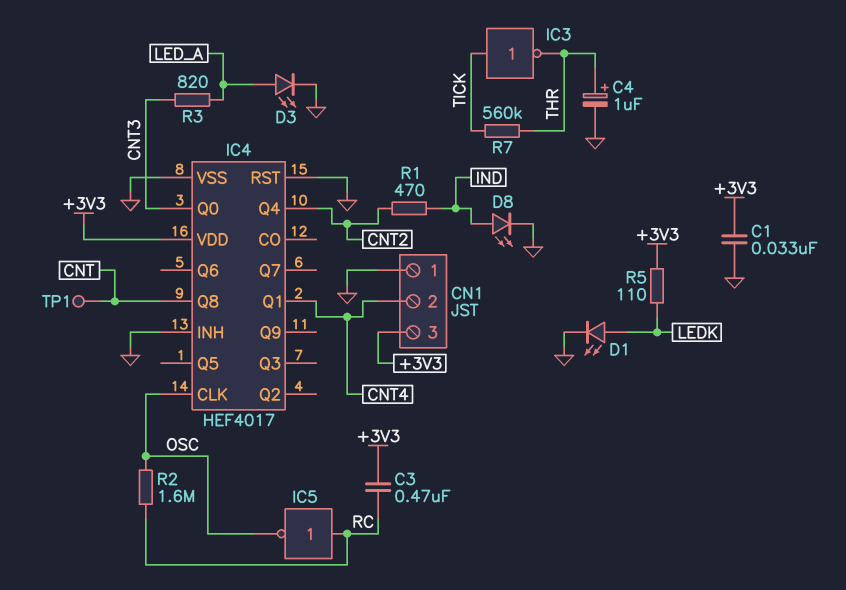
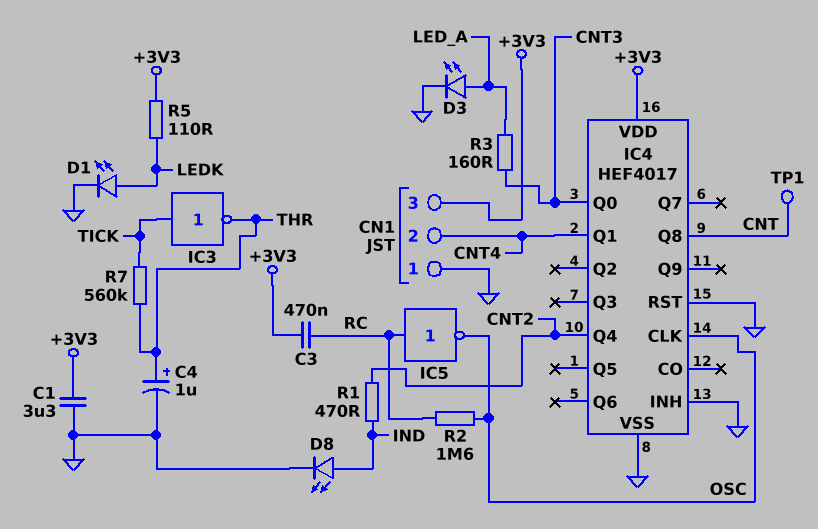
C1: 33nF (+3V3, GND) -> 3.3uF (+3V3, GND)
R3: 820 (CNT3, LED_A) -> 160 (CNT3, LED_A)

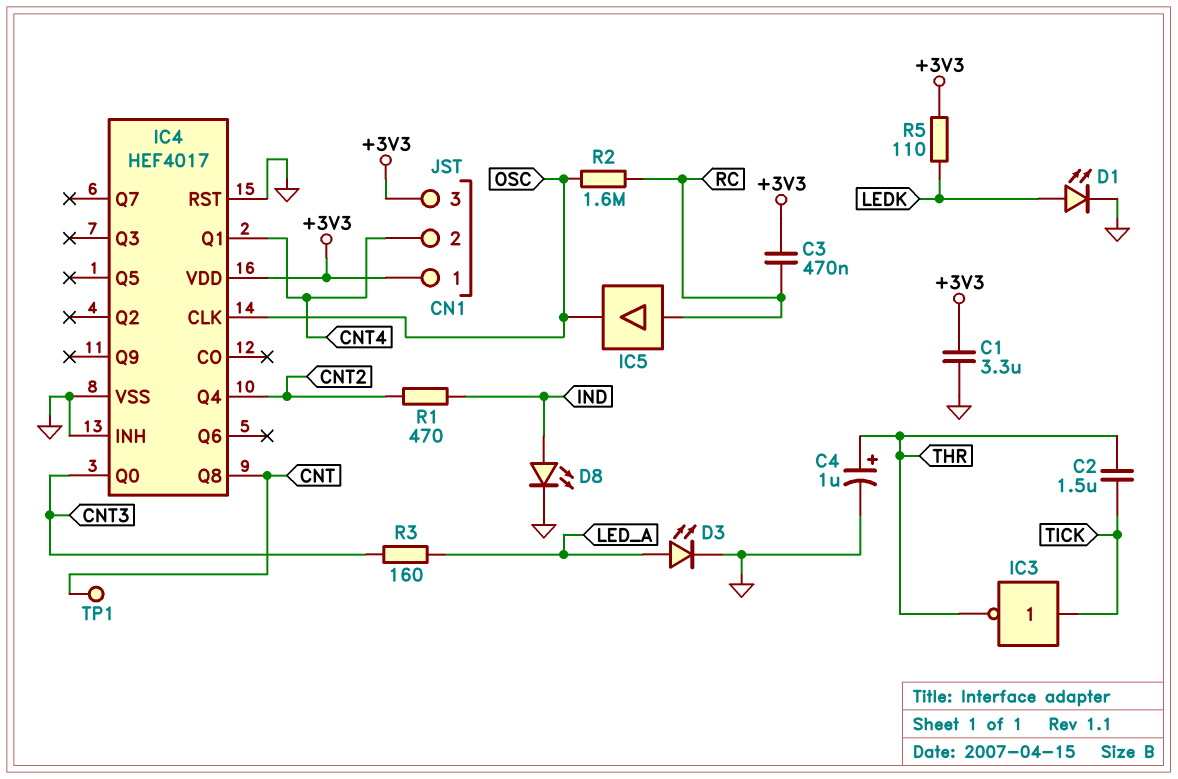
C2: none -> 1.5uF (THR, TICK)
CN1 pin 1: GND -> +3V3
IC5: NOT (in RC, out OSC) -> buffer (in RC, out OSC)
R7: 560k (THR, TICK) -> none

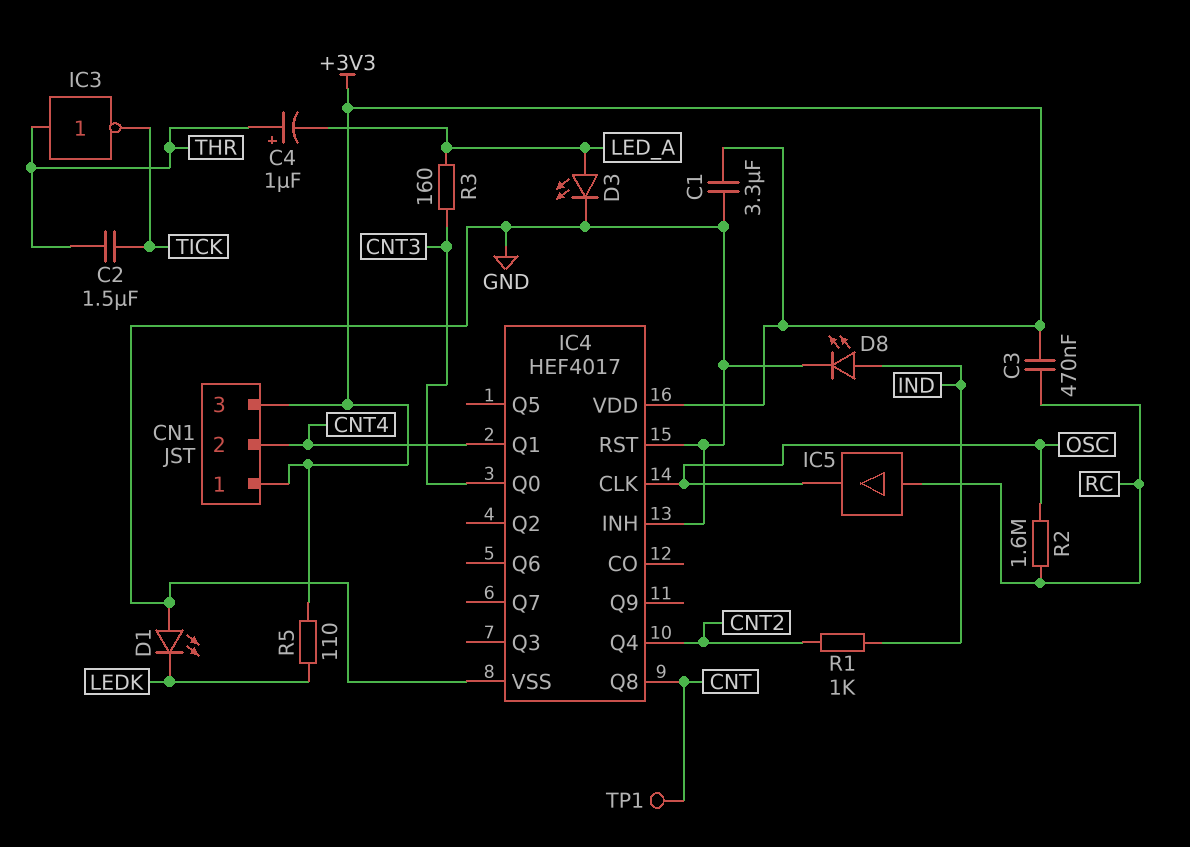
C4: 1uF (plus THR, minus GND) -> 1uF (plus THR, minus LED_A)
D1: LED (A LEDK, K GND) -> LED (A GND, K LEDK)
IC3: NOT (in TICK, out THR) -> NOT (in THR, out TICK)
R1: 470 (CNT2, IND) -> 1k (CNT2, IND)

